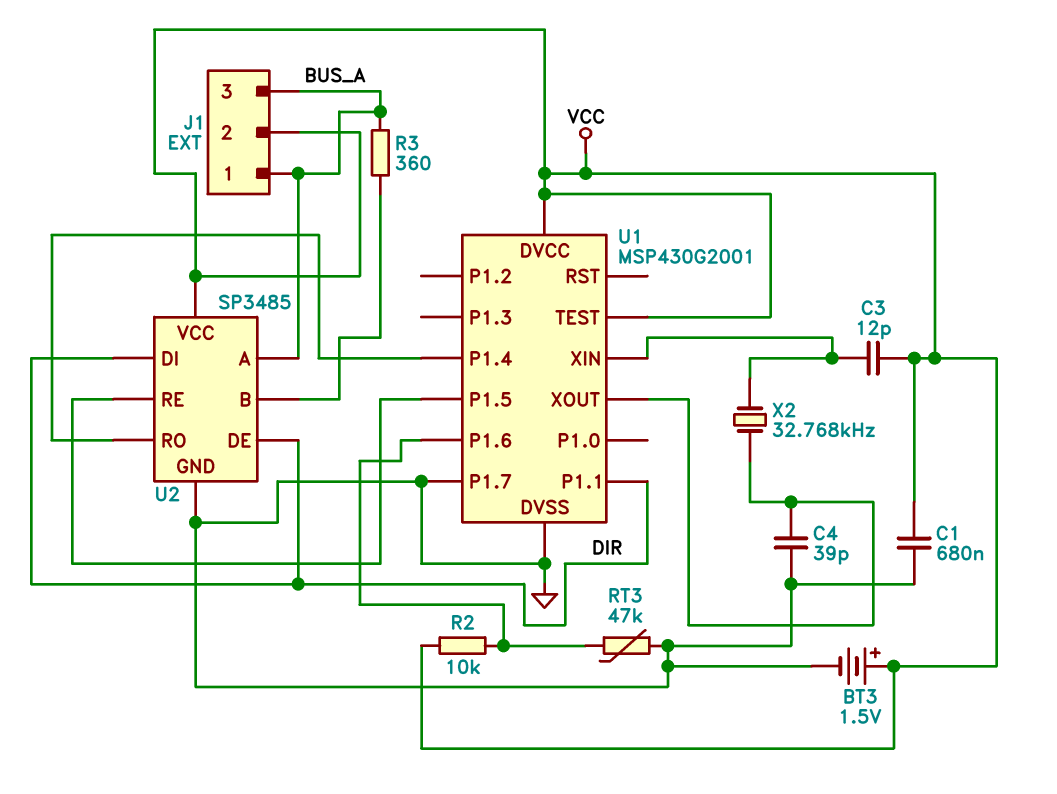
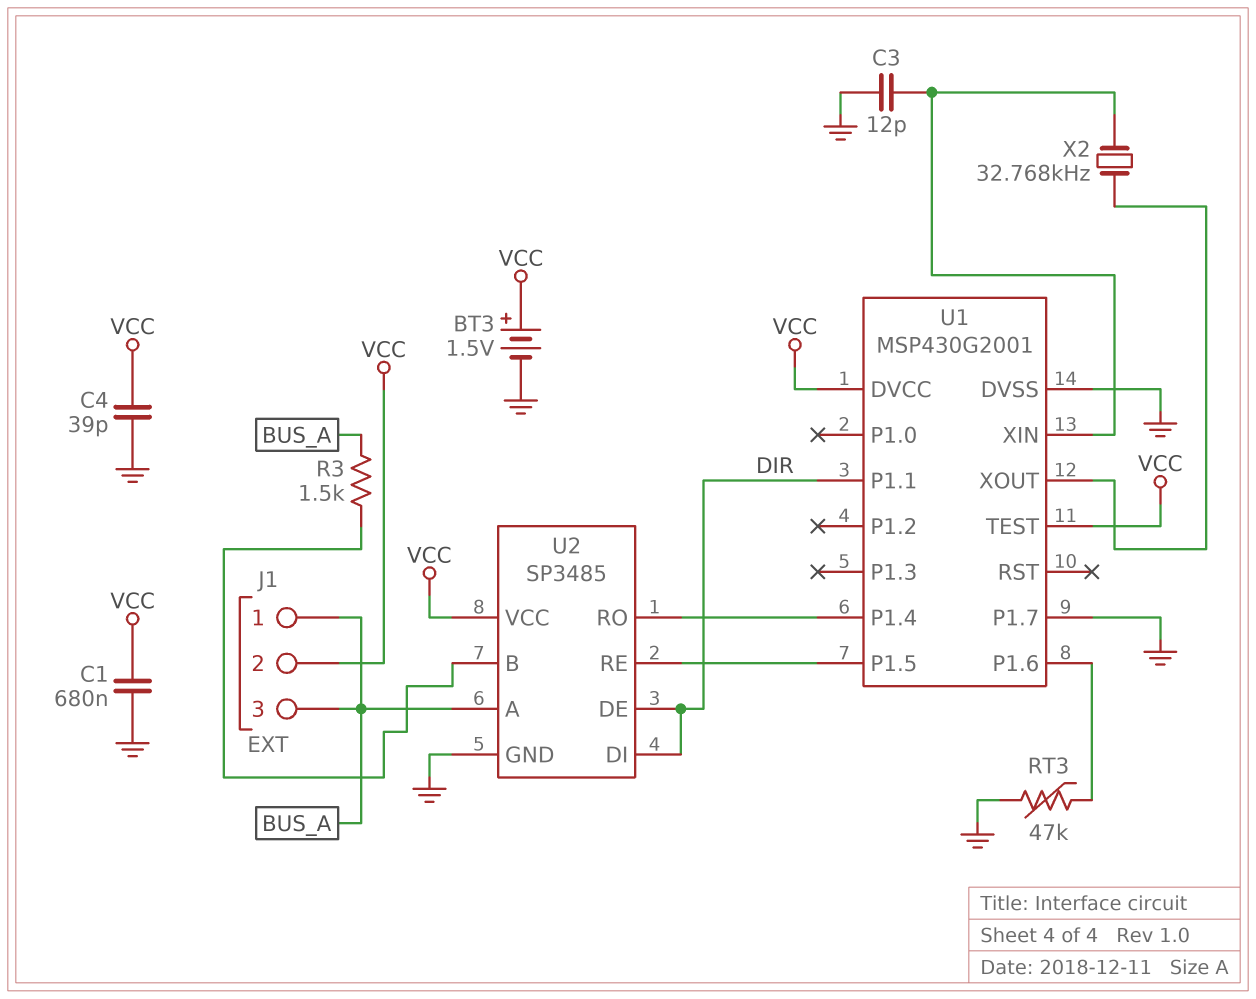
C3: 12pF (U1/XIN, VCC) -> 12pF (GND, U1/XIN)
C4: 39pF (GND, U1/XOUT) -> 39pF (GND, VCC)
R2: 10k (U1/P1.6, VCC) -> none
R3: 360 (BUS_A, U2/B) -> 1.5k (BUS_A, U2/B)

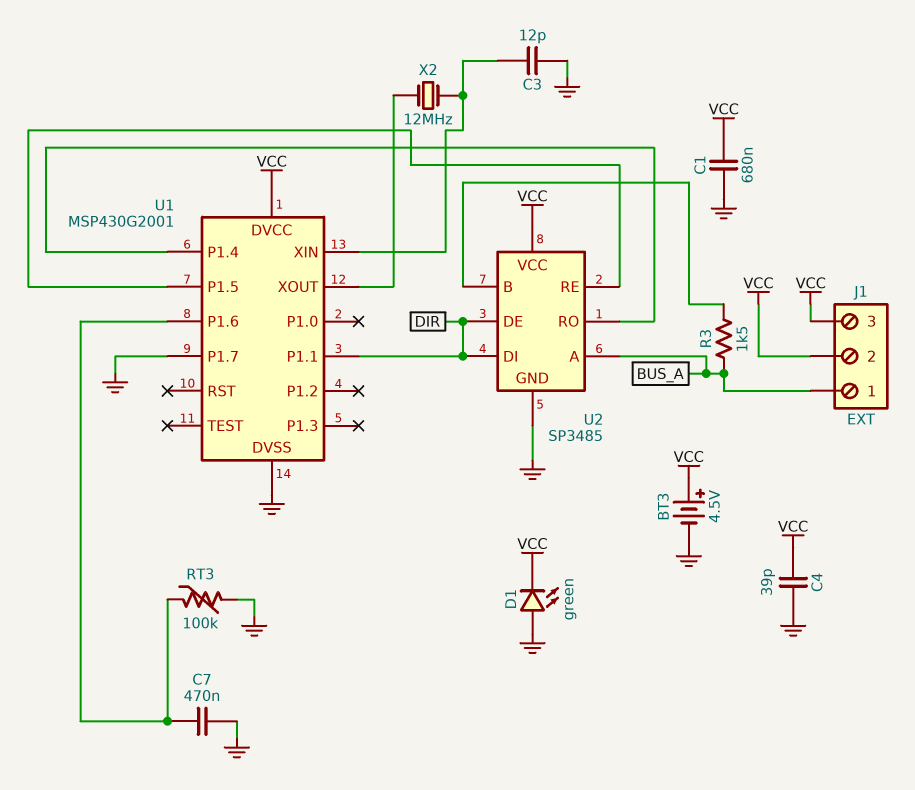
BT3: 1.5V (plus VCC, minus GND) -> 4.5V (plus VCC, minus GND)
C7: none -> 470nF (GND, U1/P1.6)
D1: none -> LED green (A GND, K VCC)
J1 pin 3: BUS_A -> VCC
RT3: 47k (GND, U1/P1.6) -> 100k (GND, U1/P1.6)
U1 pin TEST: VCC -> none
X2: 32.768kHz (U1/XIN, U1/XOUT) -> 12MHz (U1/XIN, U1/XOUT)

